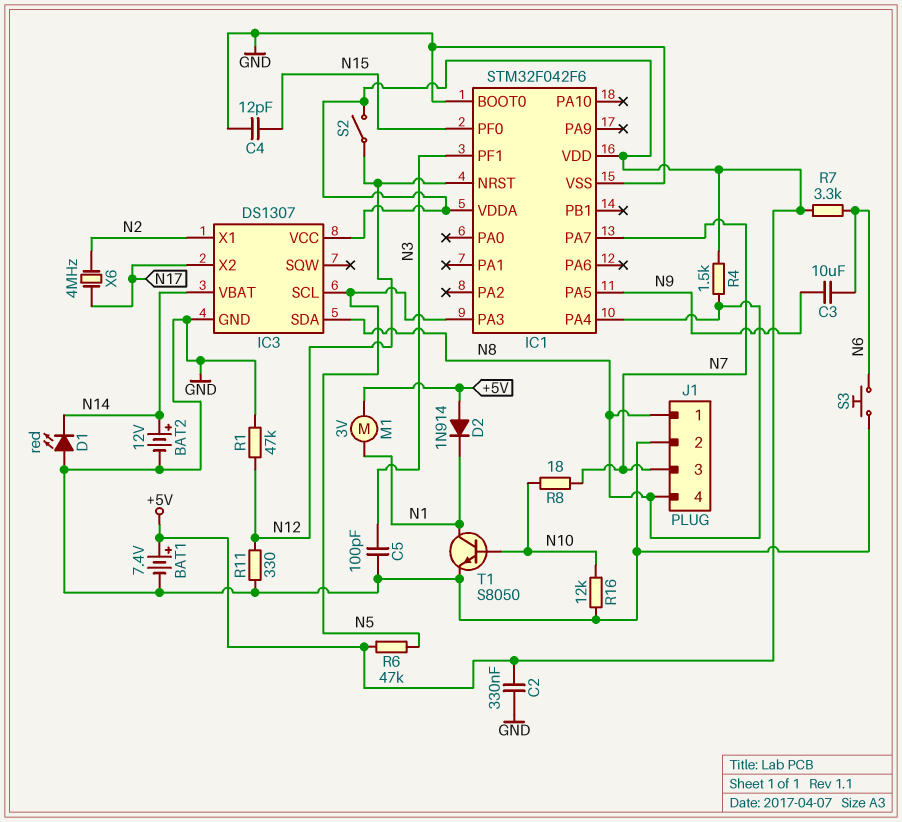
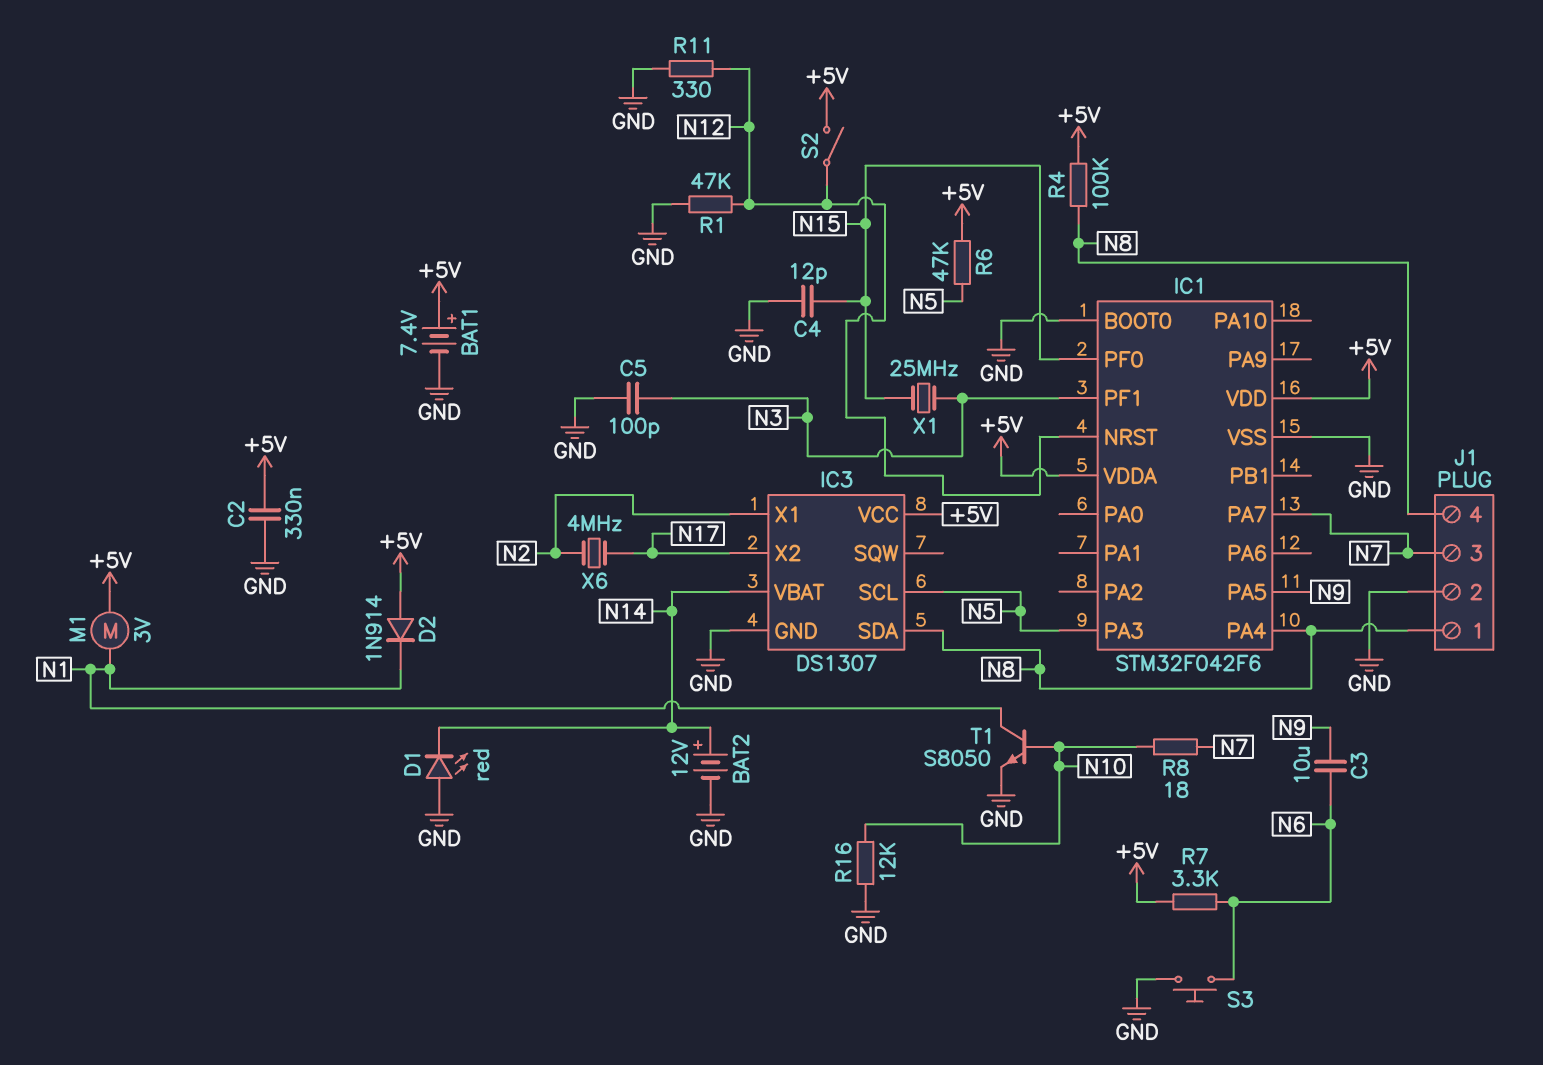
R4: 1.5k (+5V, N8) -> 100k (+5V, N8)
X1: none -> 25MHz (N3, N15)

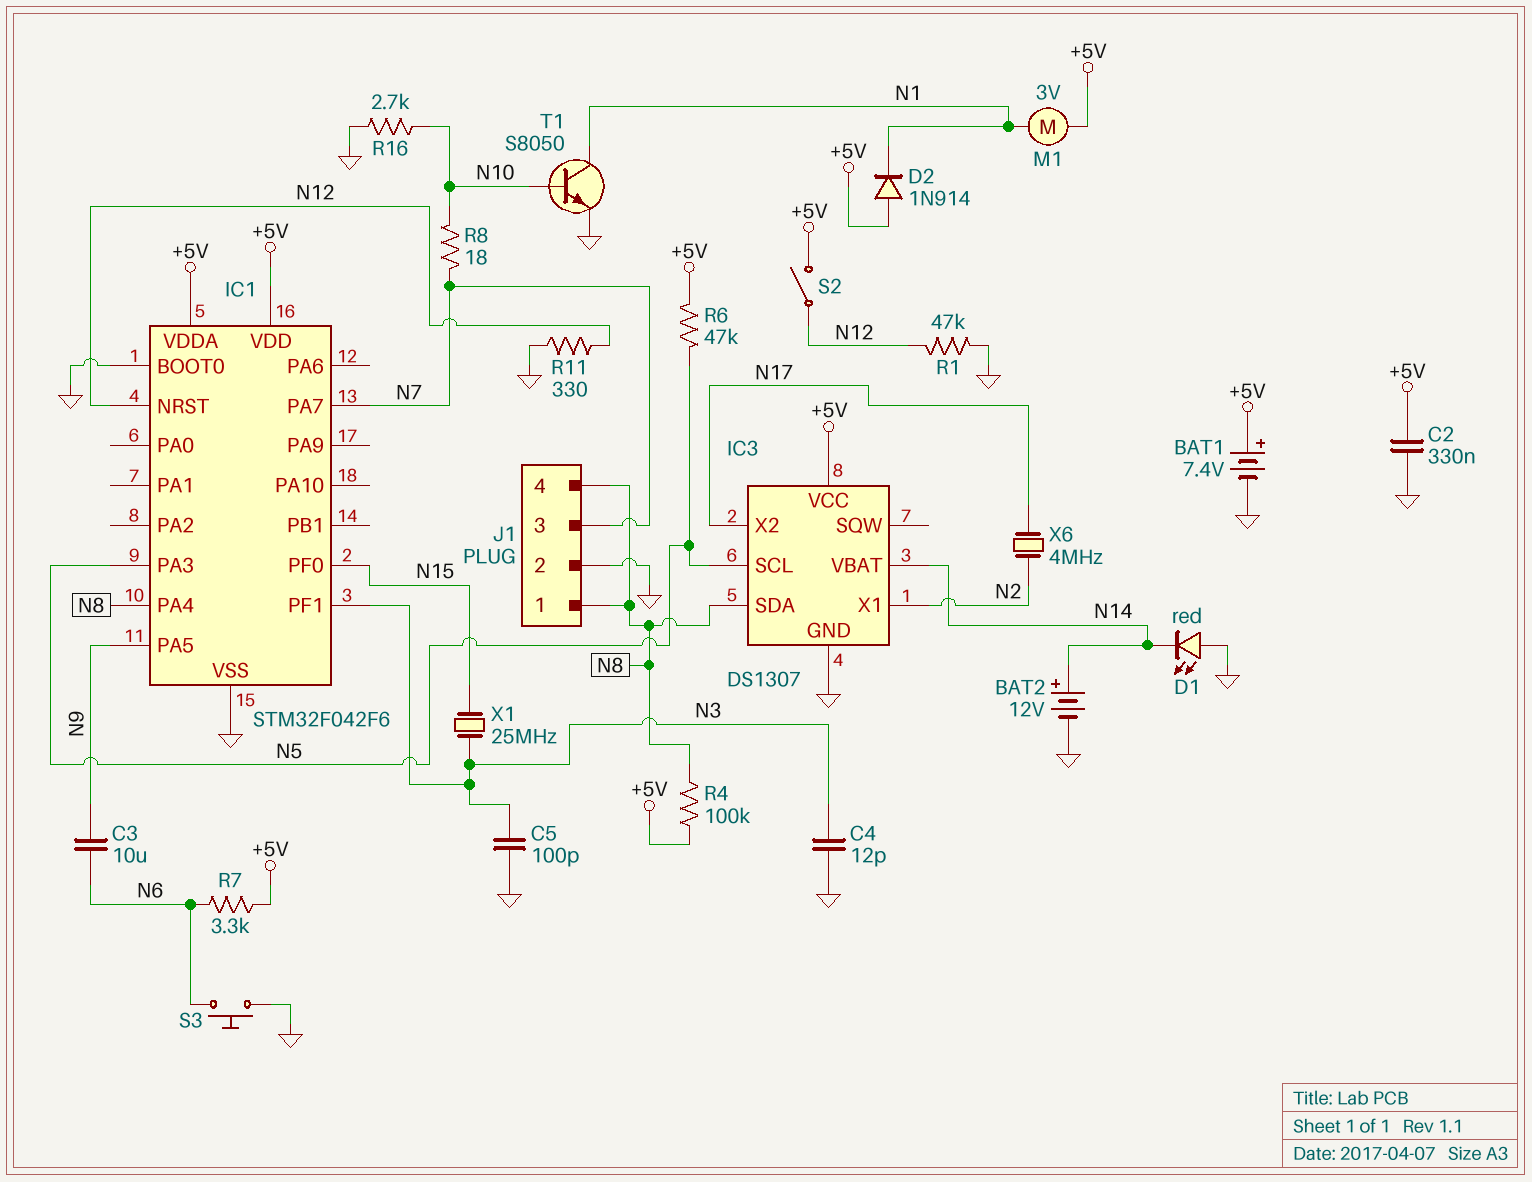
C4: 12pF (GND, N15) -> 12pF (GND, N3)
R16: 12k (GND, N10) -> 2.7k (GND, N10)

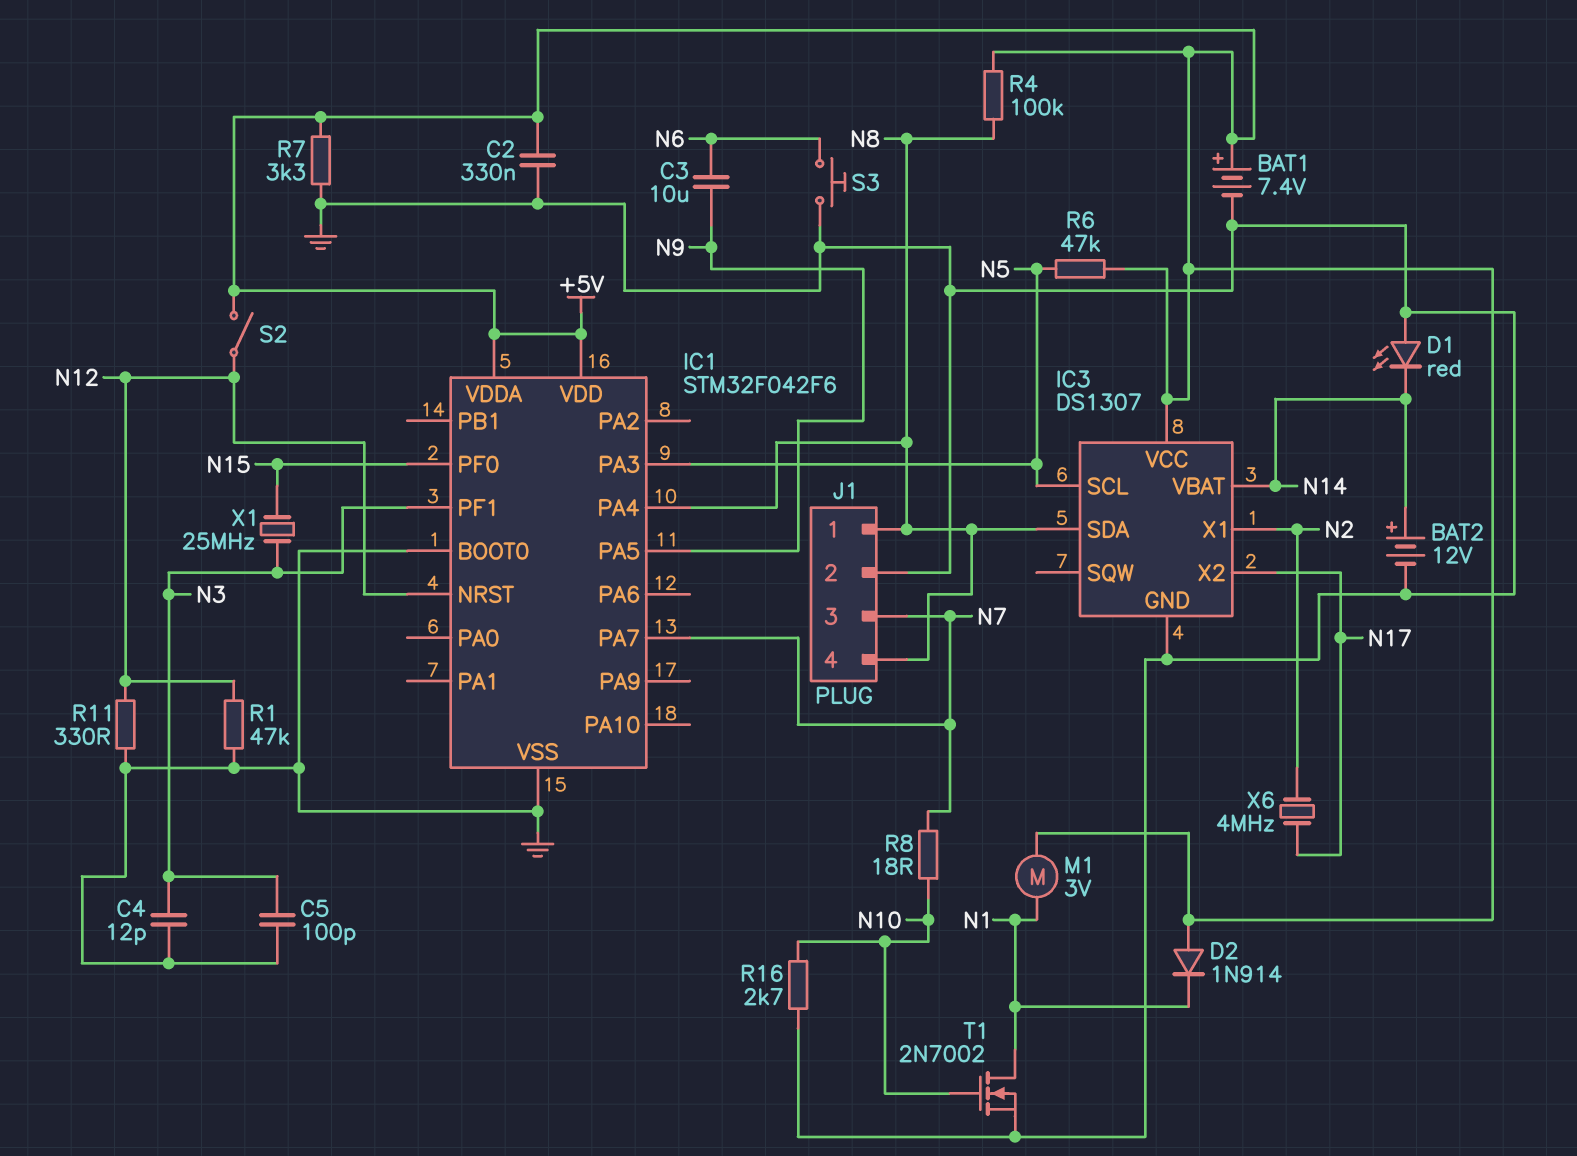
R7: 3.3k (+5V, N6) -> 3.3k (+5V, GND)
T1: NPN S8050 (B N10, C N1, E GND) -> NMOS 2N7002 (G N10, D N1, S GND)

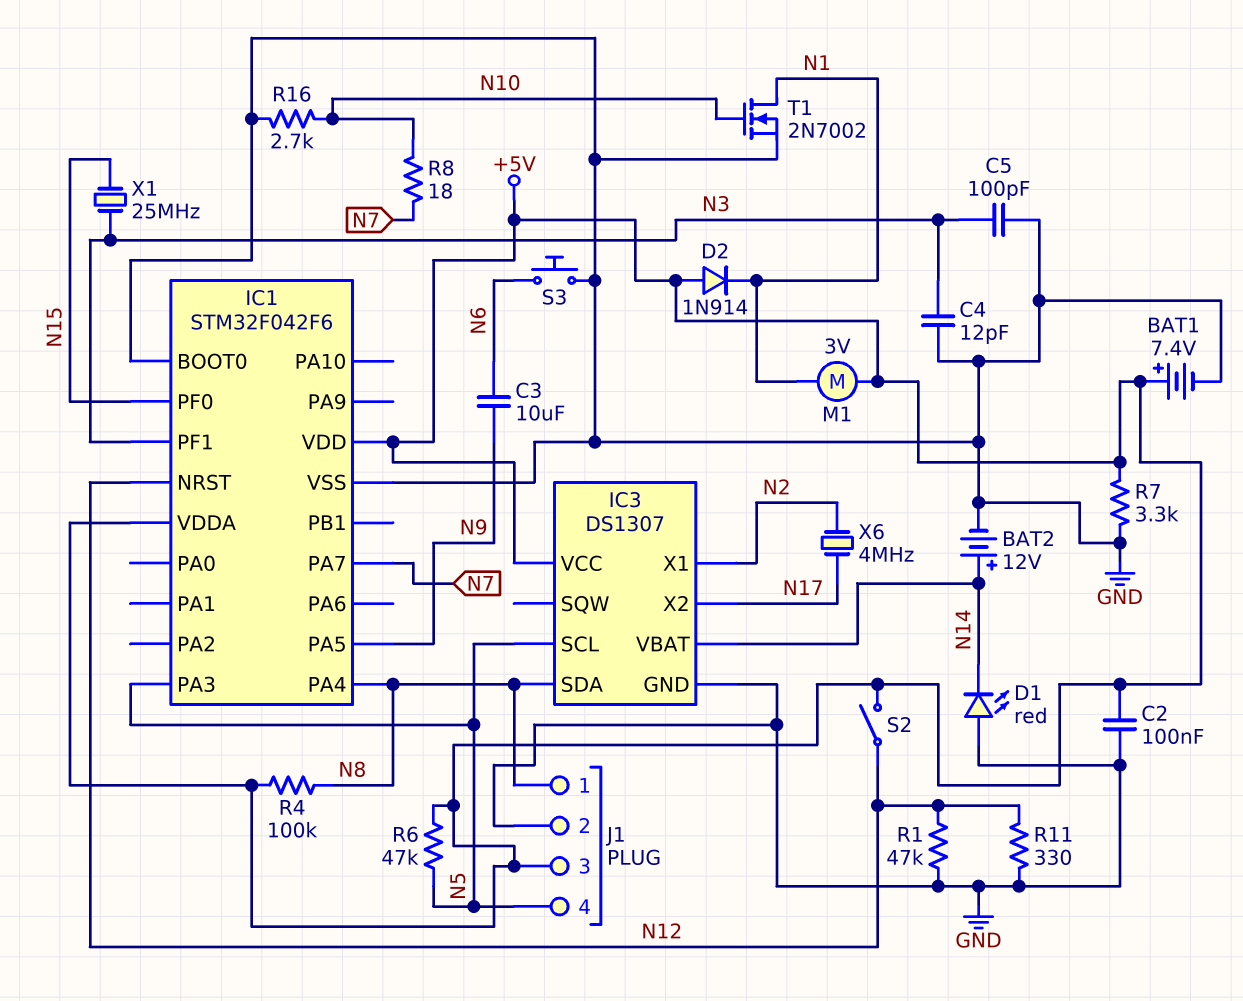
C2: 330nF (+5V, GND) -> 100nF (+5V, GND)
J1 pin 3: N7 -> +5V
J1 pin 4: N8 -> N5

